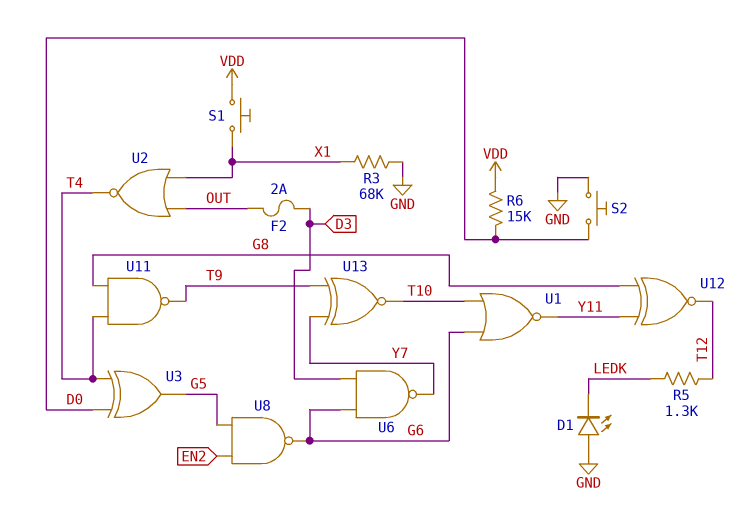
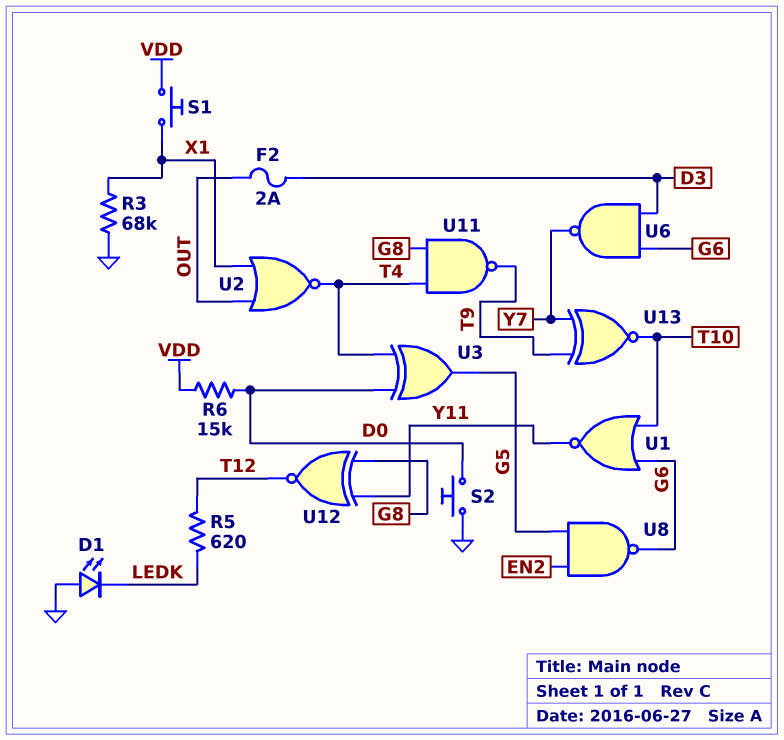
R5: 1.3k (LEDK, T12) -> 620 (LEDK, T12)

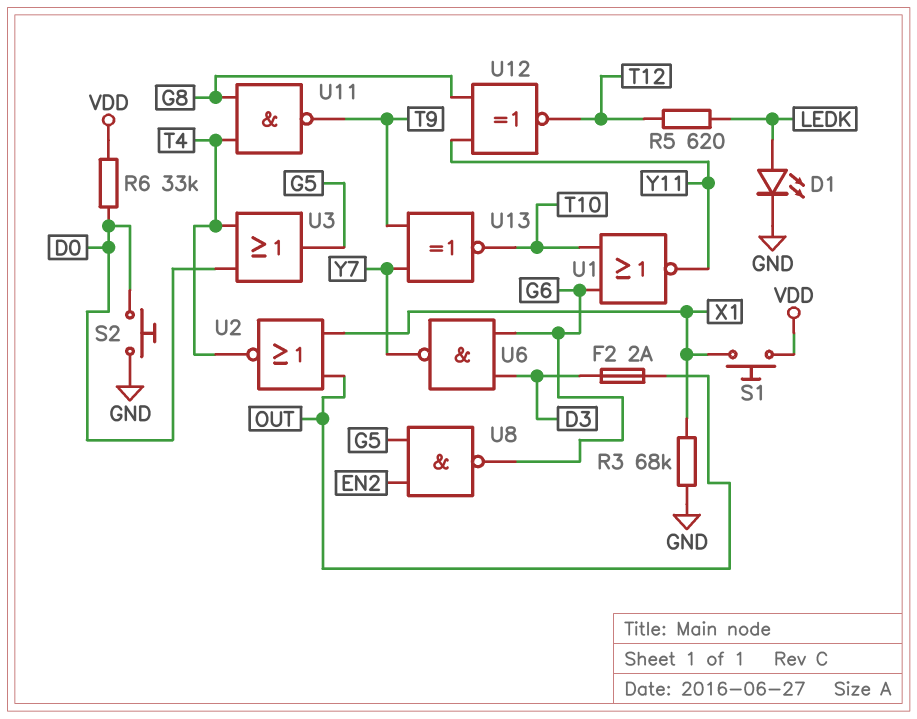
D1: LED (A GND, K LEDK) -> LED (A LEDK, K GND)
R6: 15k (D0, VDD) -> 33k (D0, VDD)
U3: XOR (in D0, in T4, out G5) -> OR (in D0, in T4, out G5)

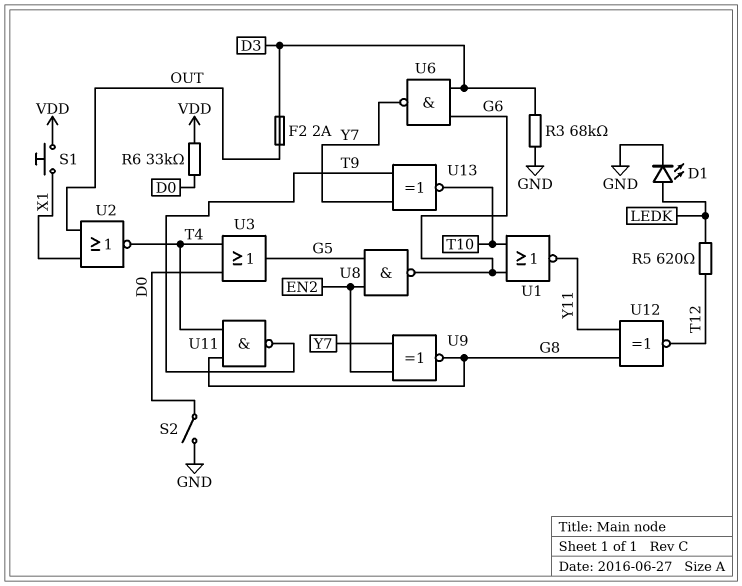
R3: 68k (GND, X1) -> 68k (D3, GND)
S2: button (D0, GND) -> switch (D0, GND)
U9: none -> XNOR (in EN2, in Y7, out G8)

